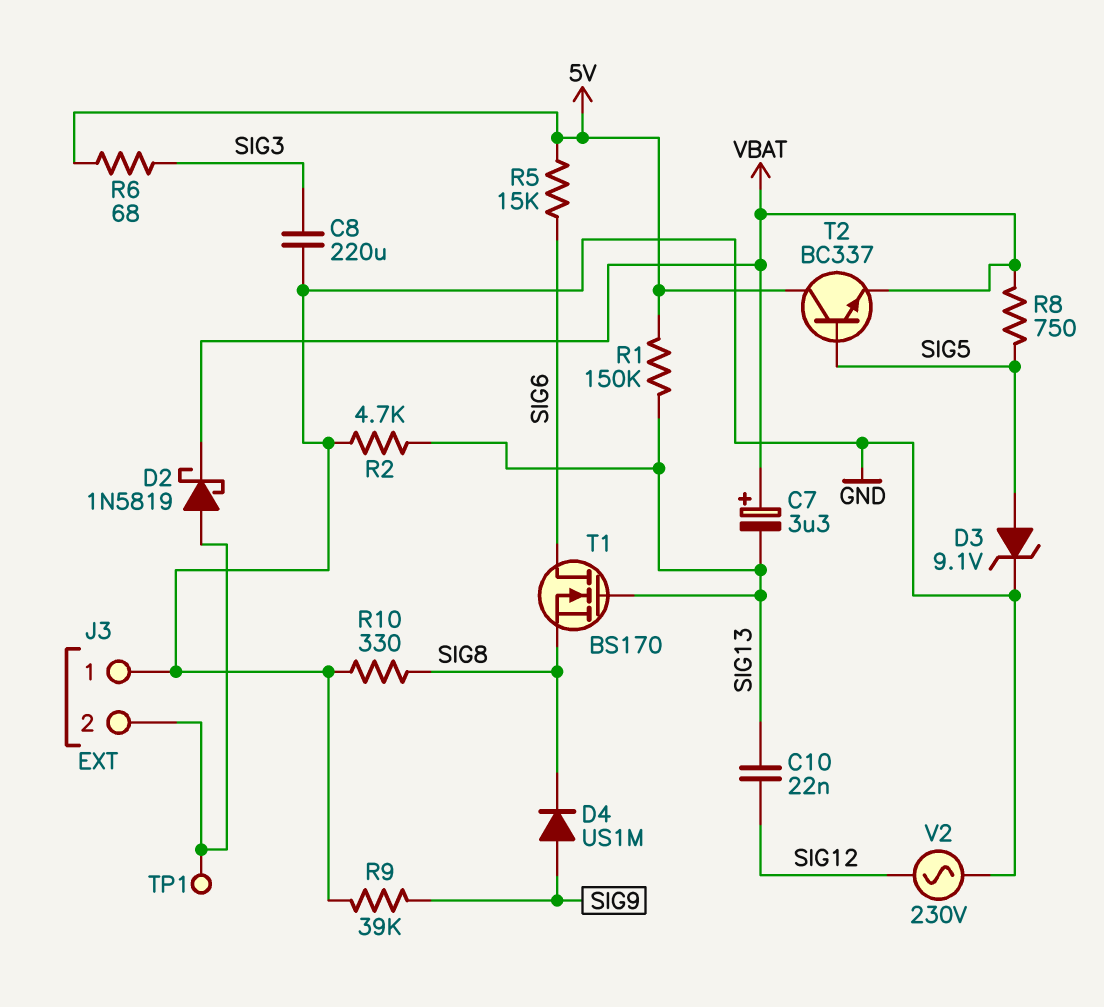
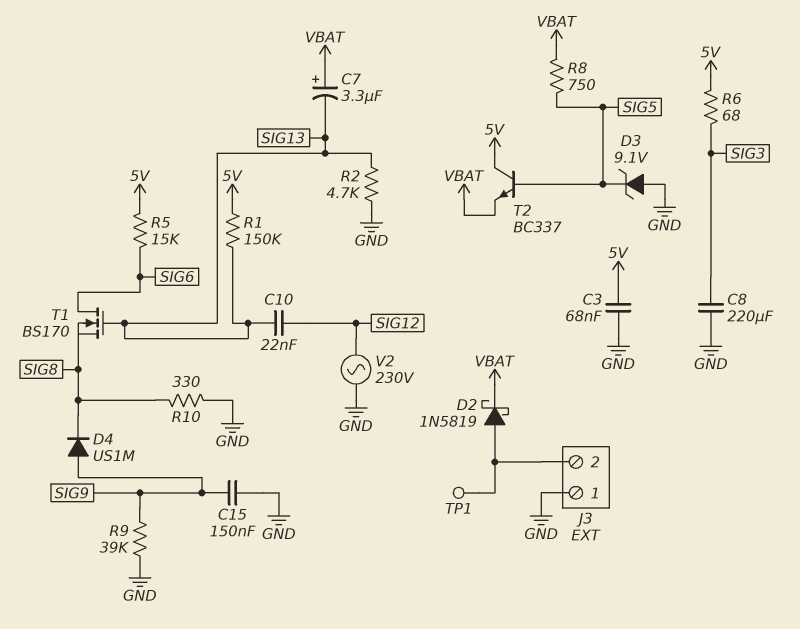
C3: none -> 68nF (5V, GND)
C15: none -> 150nF (GND, SIG9)
D3: zener 9.1V (A SIG5, K GND) -> zener 9.1V (A GND, K SIG5)

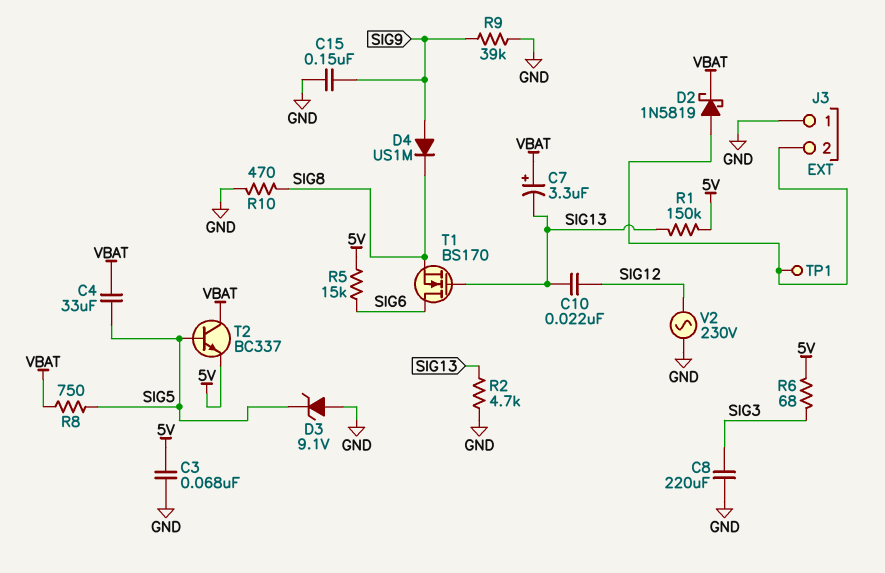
C4: none -> 33uF (SIG5, VBAT)
R10: 330 (GND, SIG8) -> 470 (GND, SIG8)
T2: NPN BC337 (B SIG5, C 5V, E VBAT) -> NPN BC337 (B SIG5, C VBAT, E 5V)

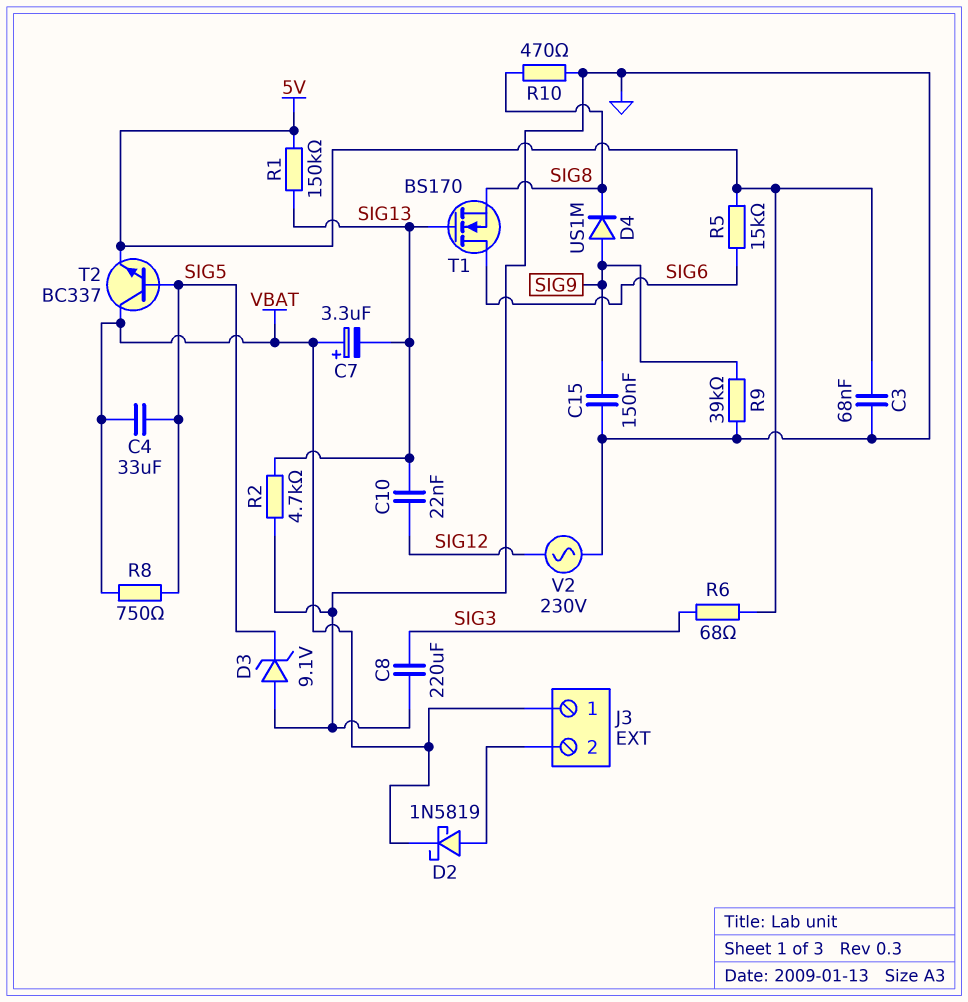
J3 pin 1: GND -> VBAT
TP1: test point (J3/2) -> none

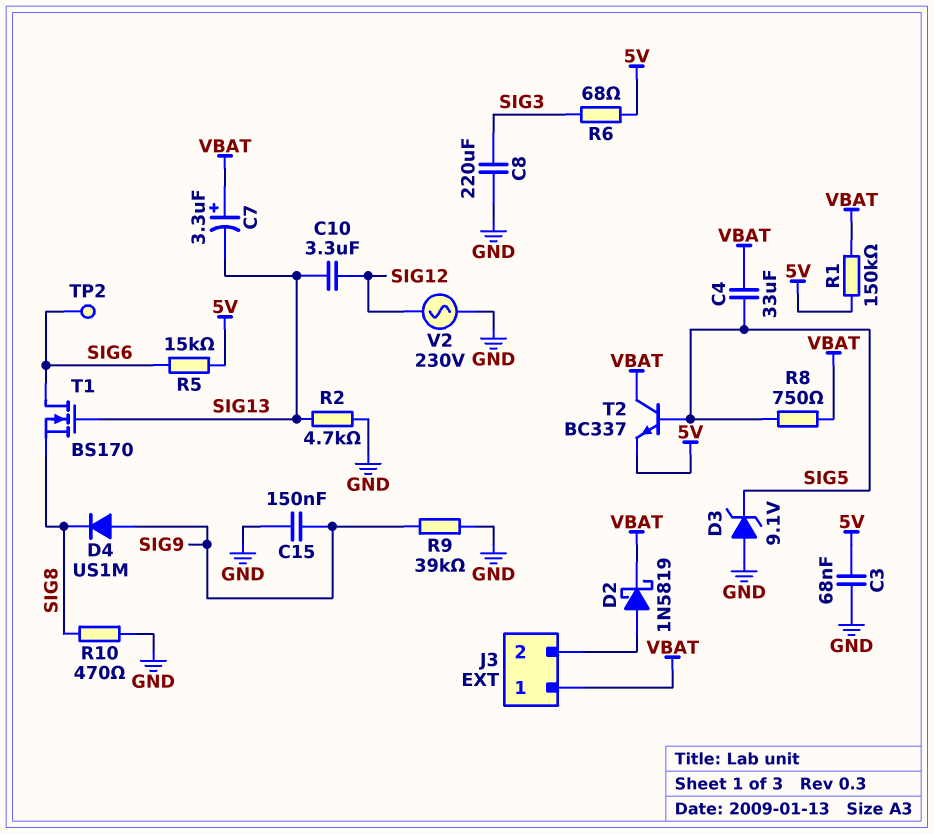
C10: 22nF (SIG12, SIG13) -> 3.3uF (SIG12, SIG13)
R1: 150k (5V, SIG13) -> 150k (5V, VBAT)
TP2: none -> test point (SIG6)

